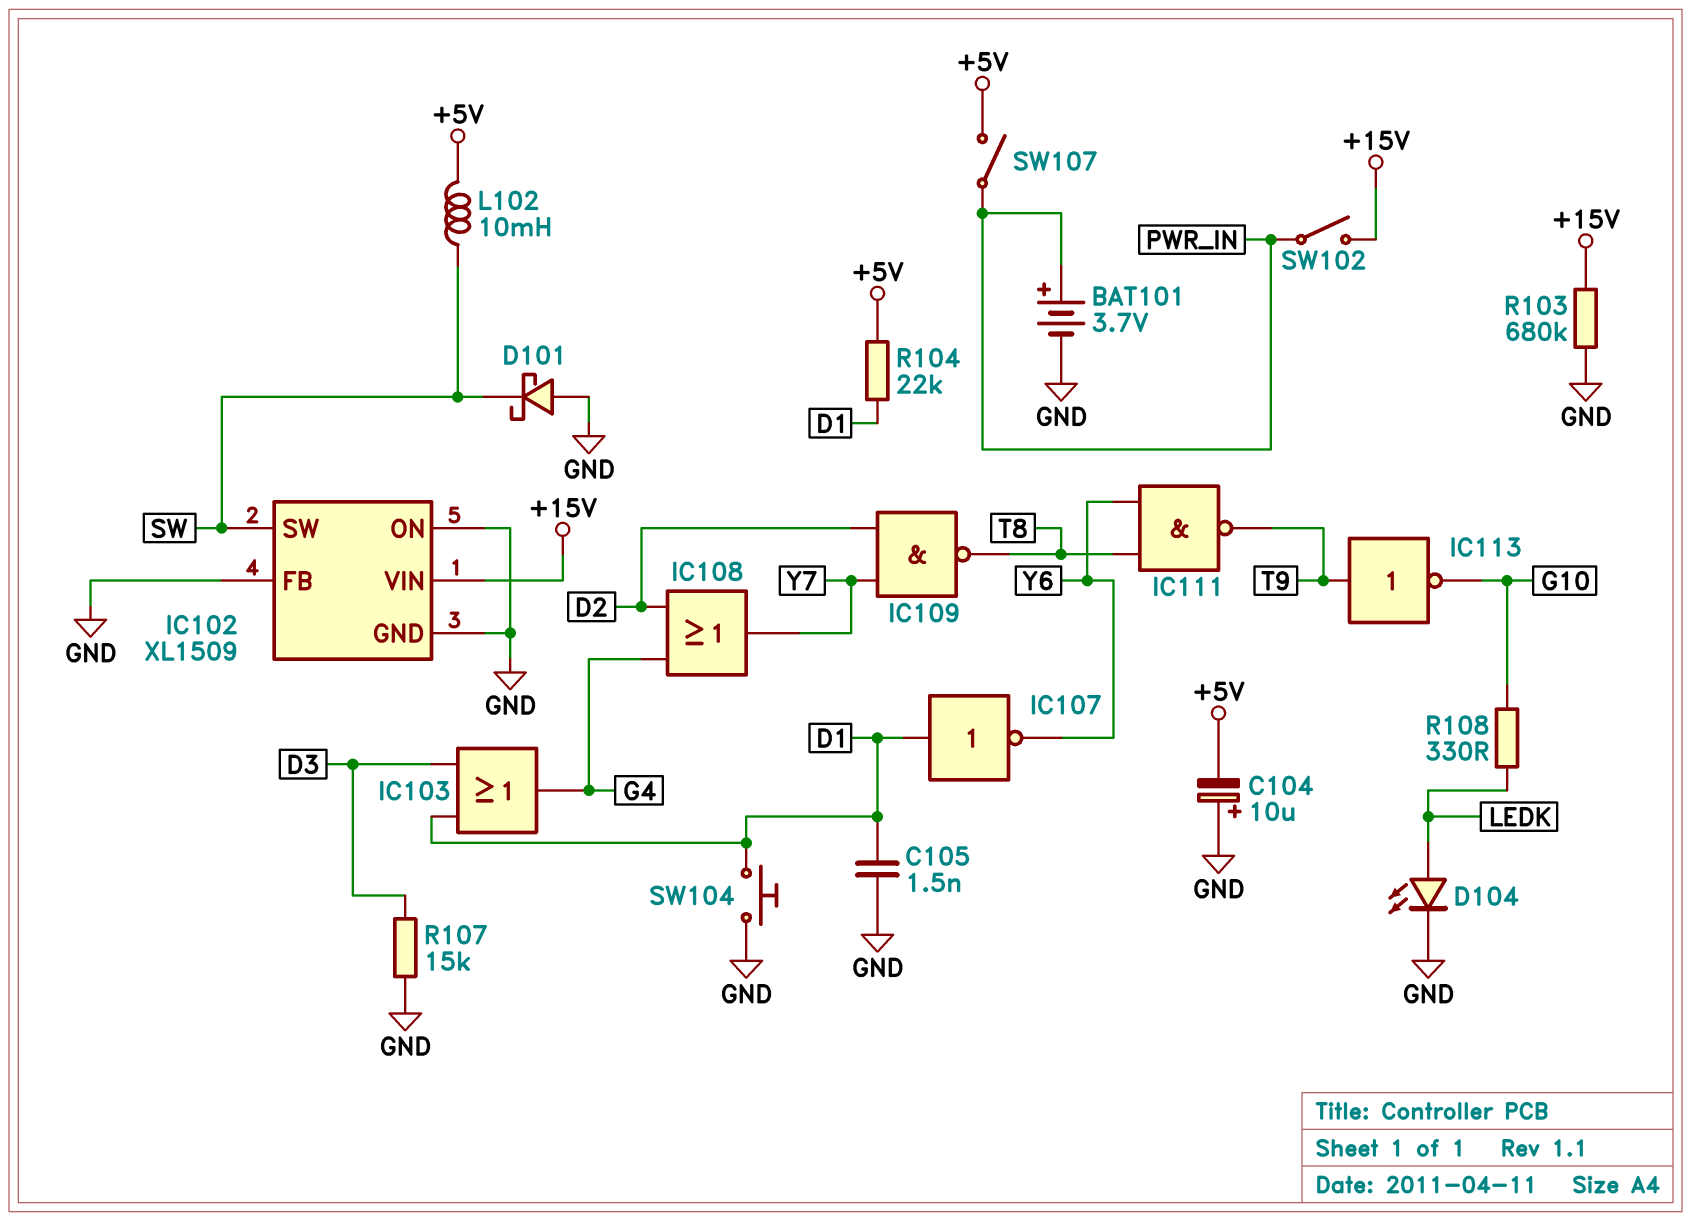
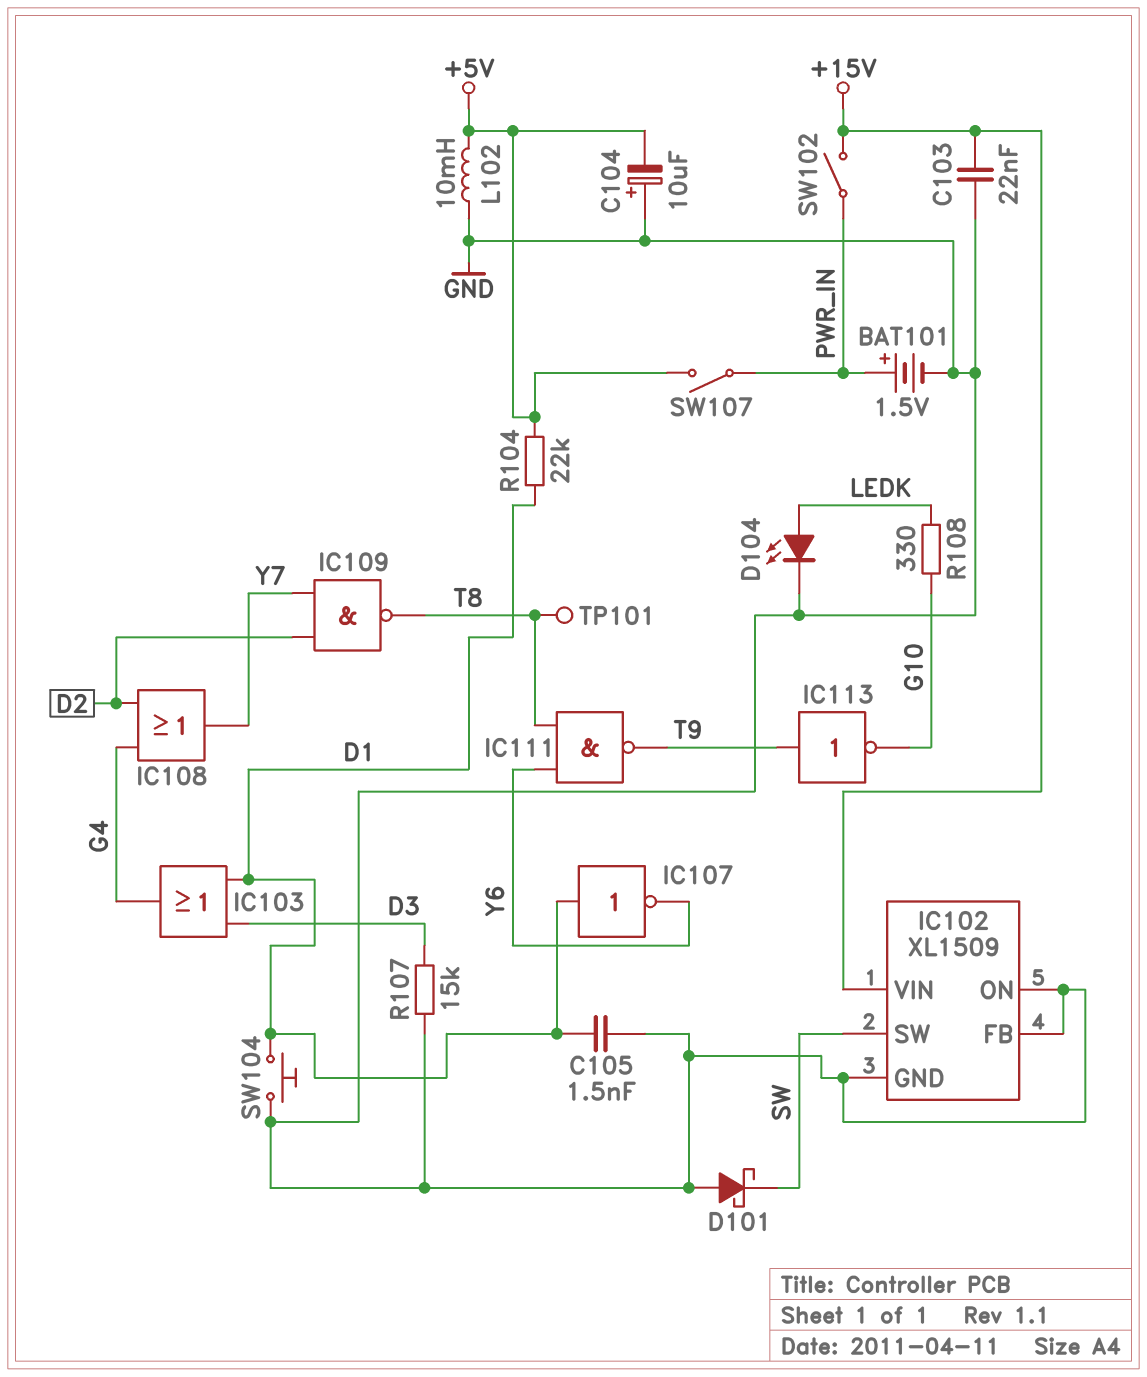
BAT101: 3.7V (plus PWR_IN, minus GND) -> 1.5V (plus PWR_IN, minus GND)
C103: none -> 22nF (+15V, GND)
L102: 10mH (+5V, SW) -> 10mH (+5V, GND)
R103: 680k (+15V, GND) -> none
TP101: none -> test point (T8)

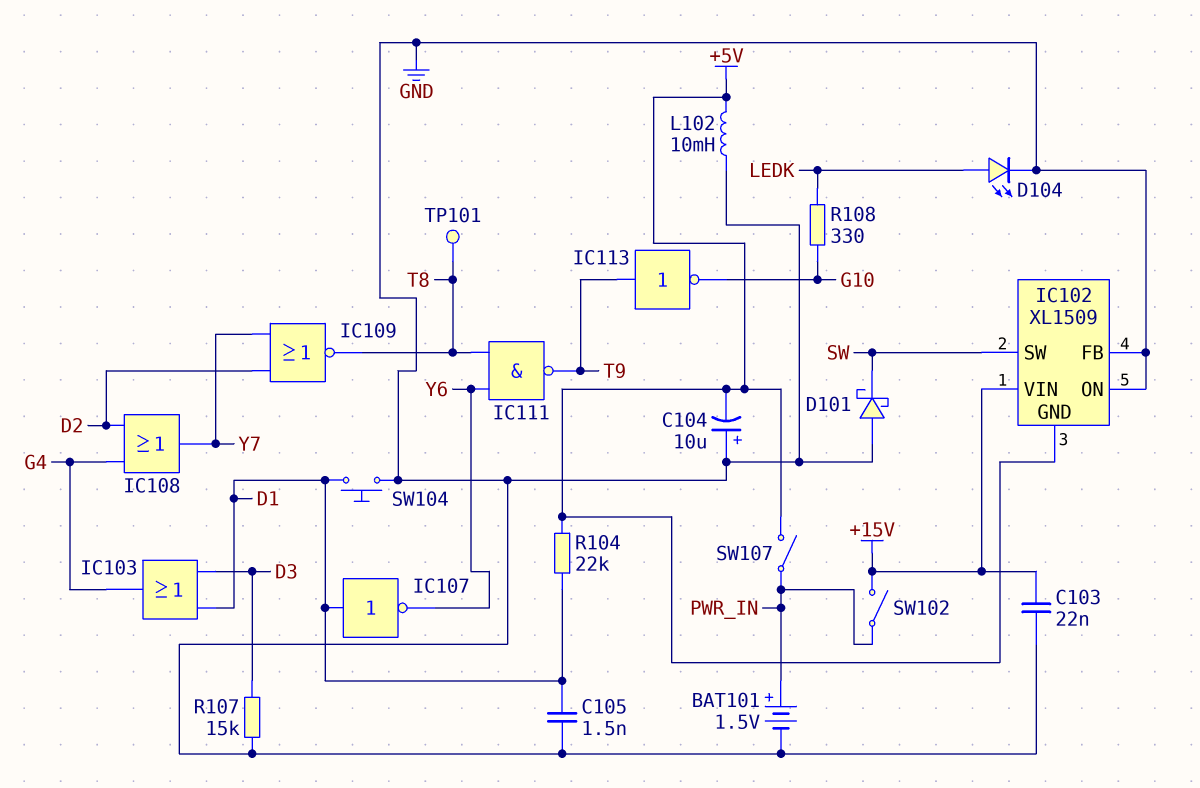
IC102 pin GND: GND -> +5V
IC109: NAND (in D2, in Y7, out T8) -> NOR (in D2, in Y7, out T8)

